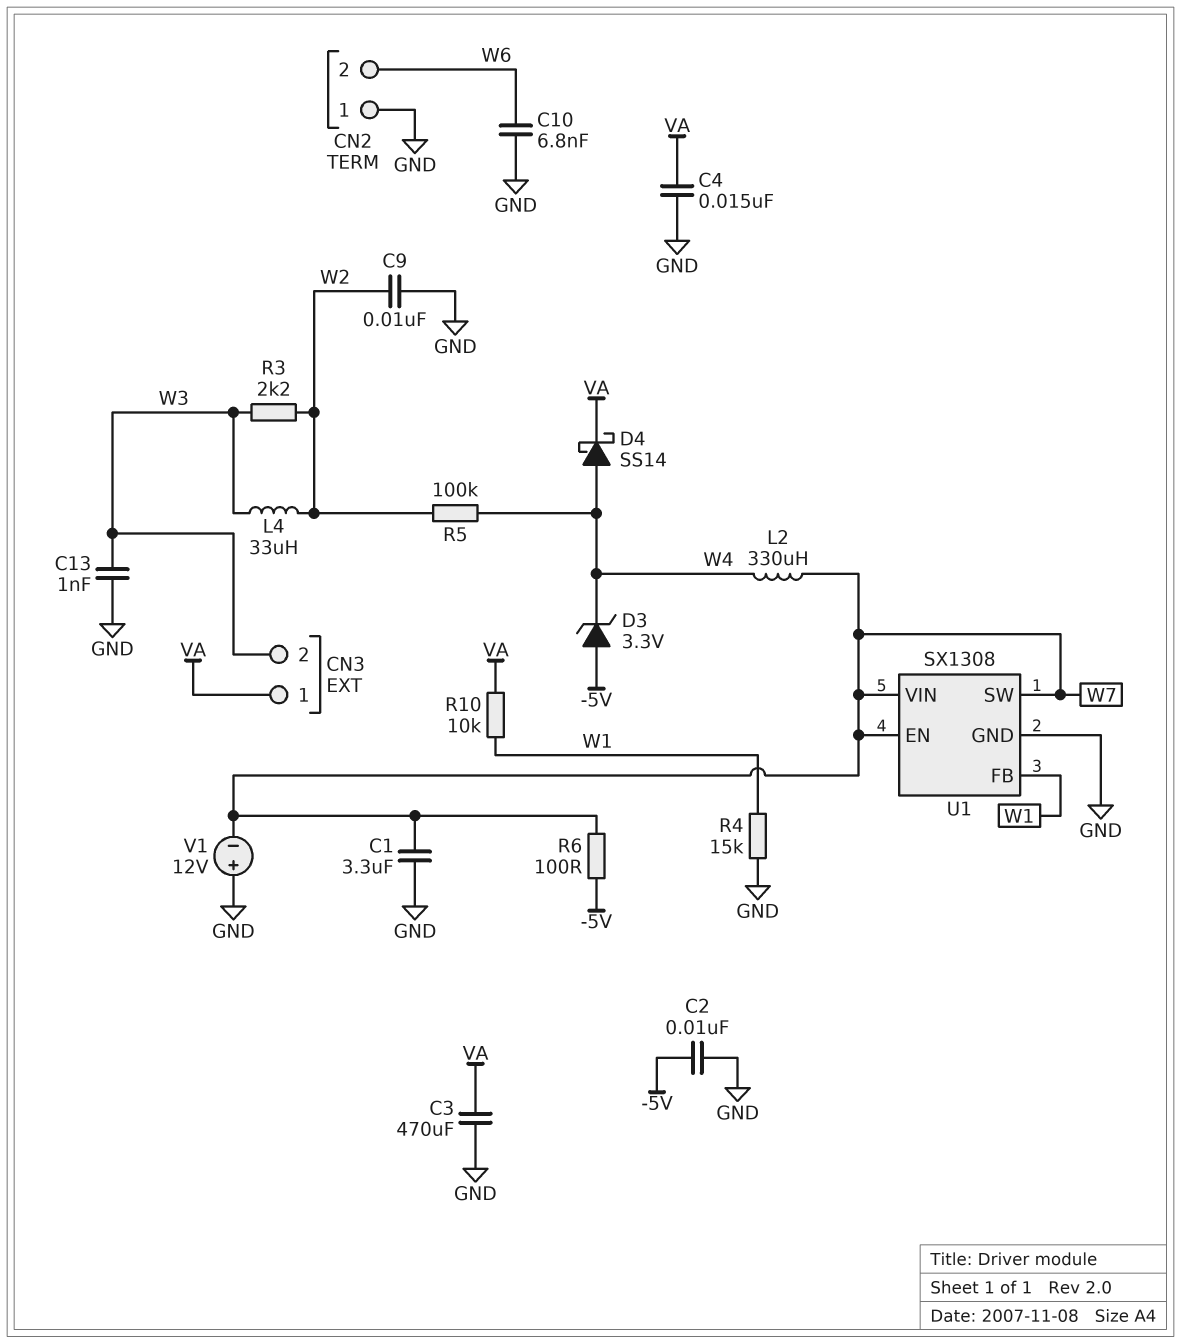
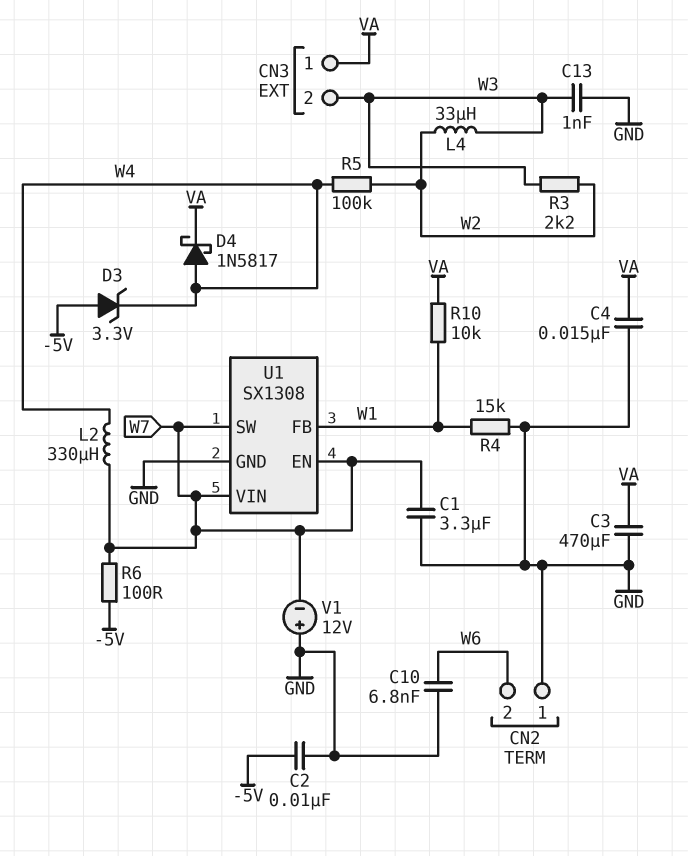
C9: 10nF (GND, W2) -> none
D4: schottky SS14 (A W4, K VA) -> schottky 1N5817 (A W4, K VA)

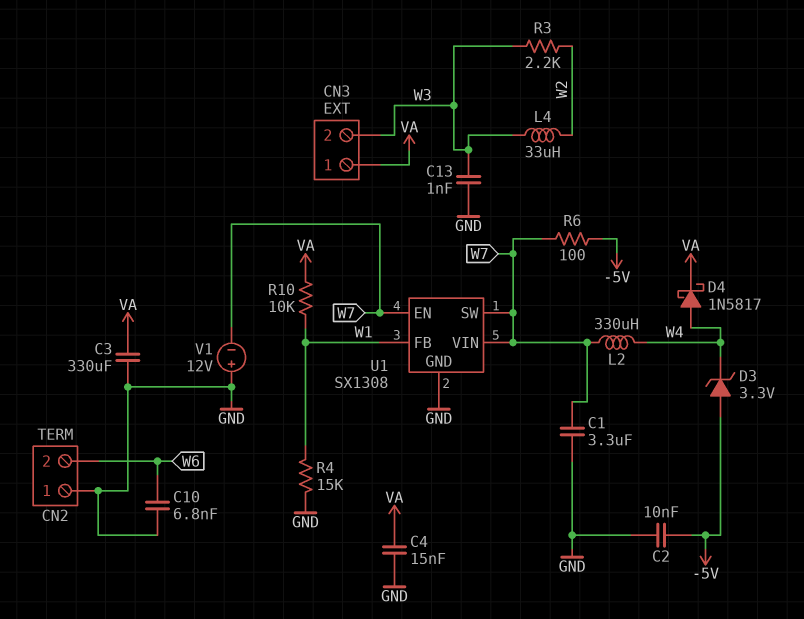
C3: 470uF (GND, VA) -> 330uF (GND, VA)
R5: 100k (W2, W4) -> none

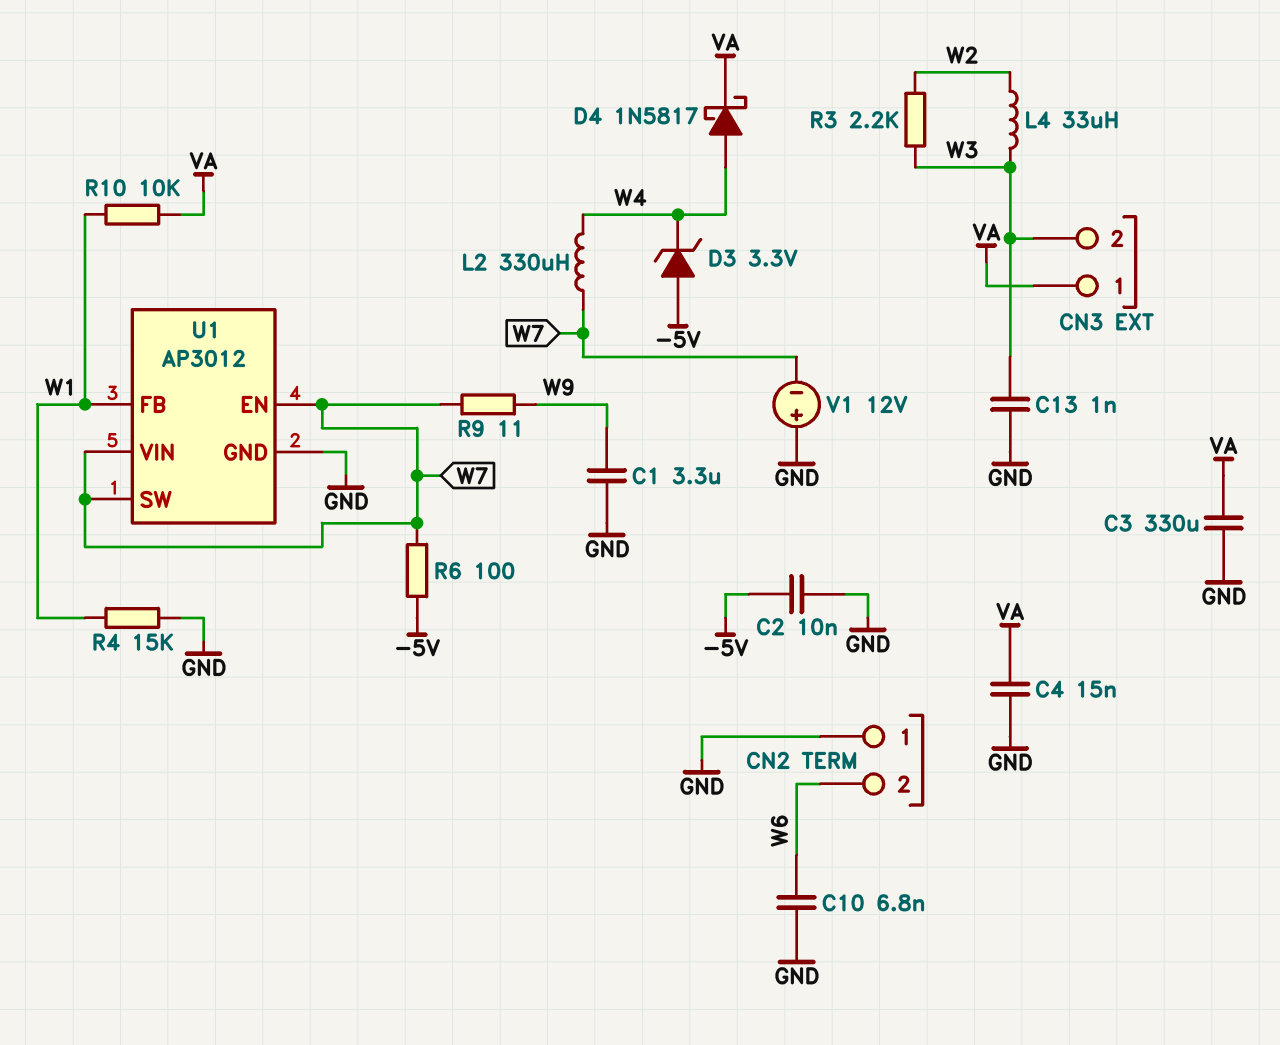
C1: 3.3uF (GND, W7) -> 3.3uF (GND, W9)
R9: none -> 11 (W7, W9)
U1: SX1308 -> AP3012

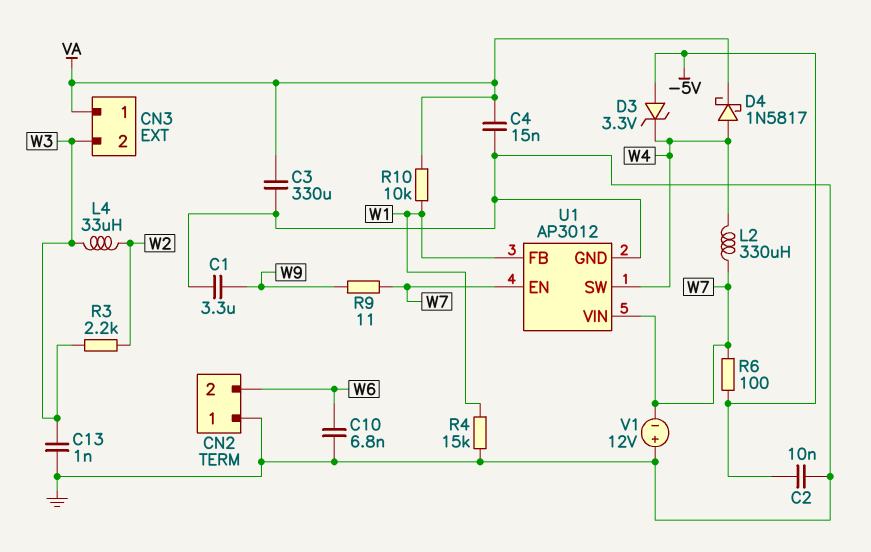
U1 pin SW: W7 -> W4

